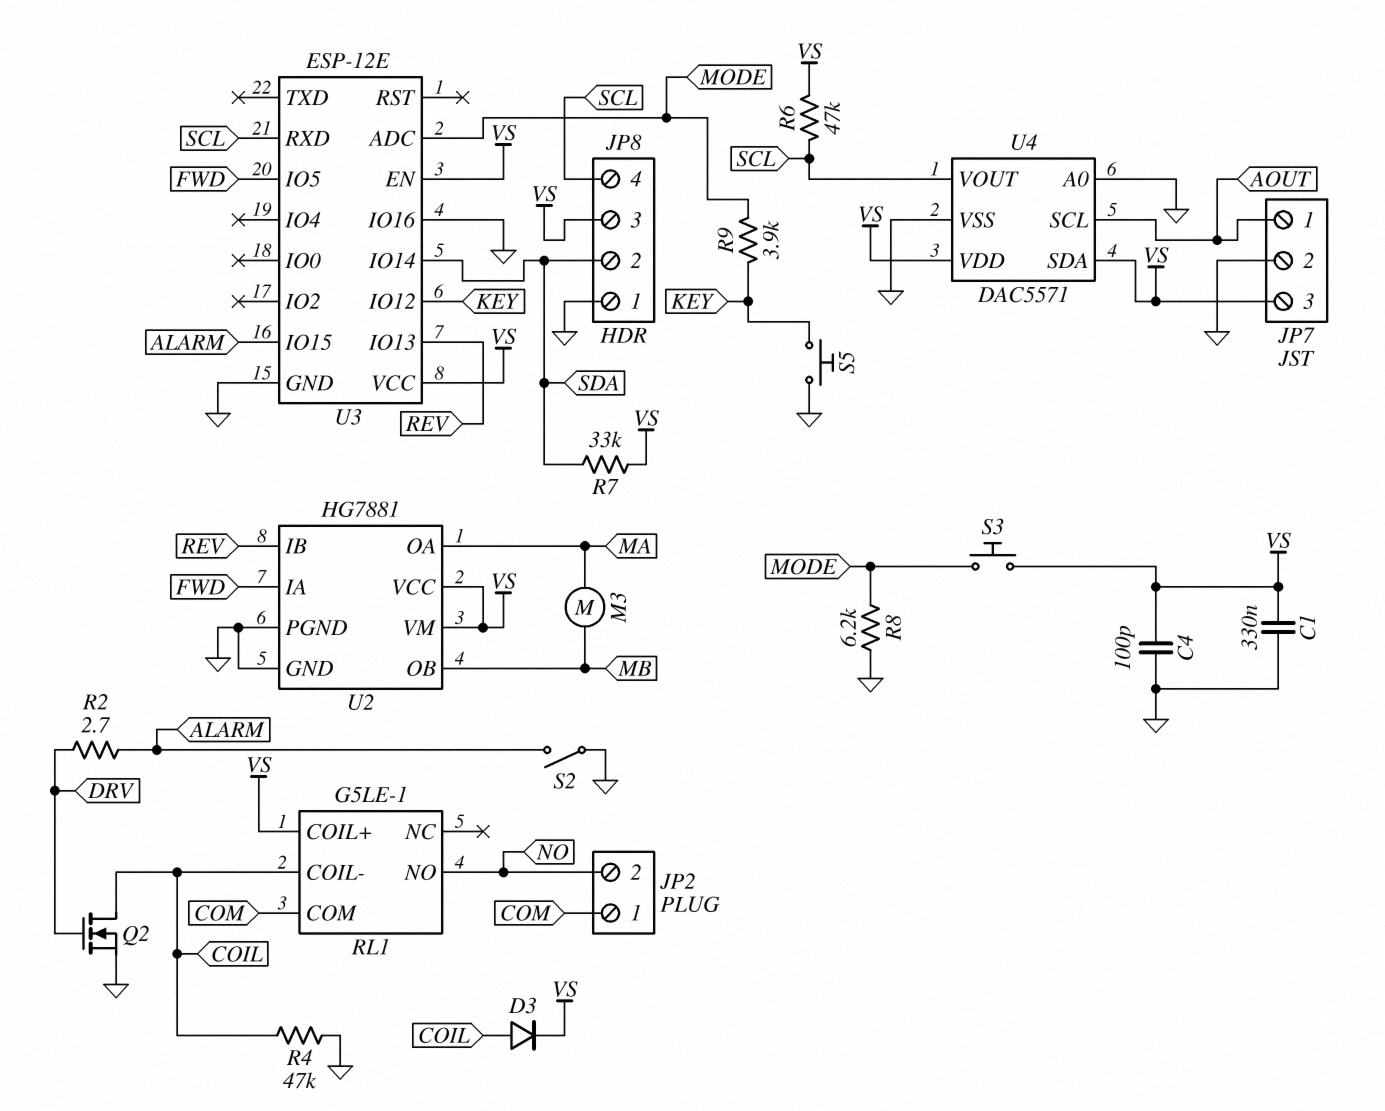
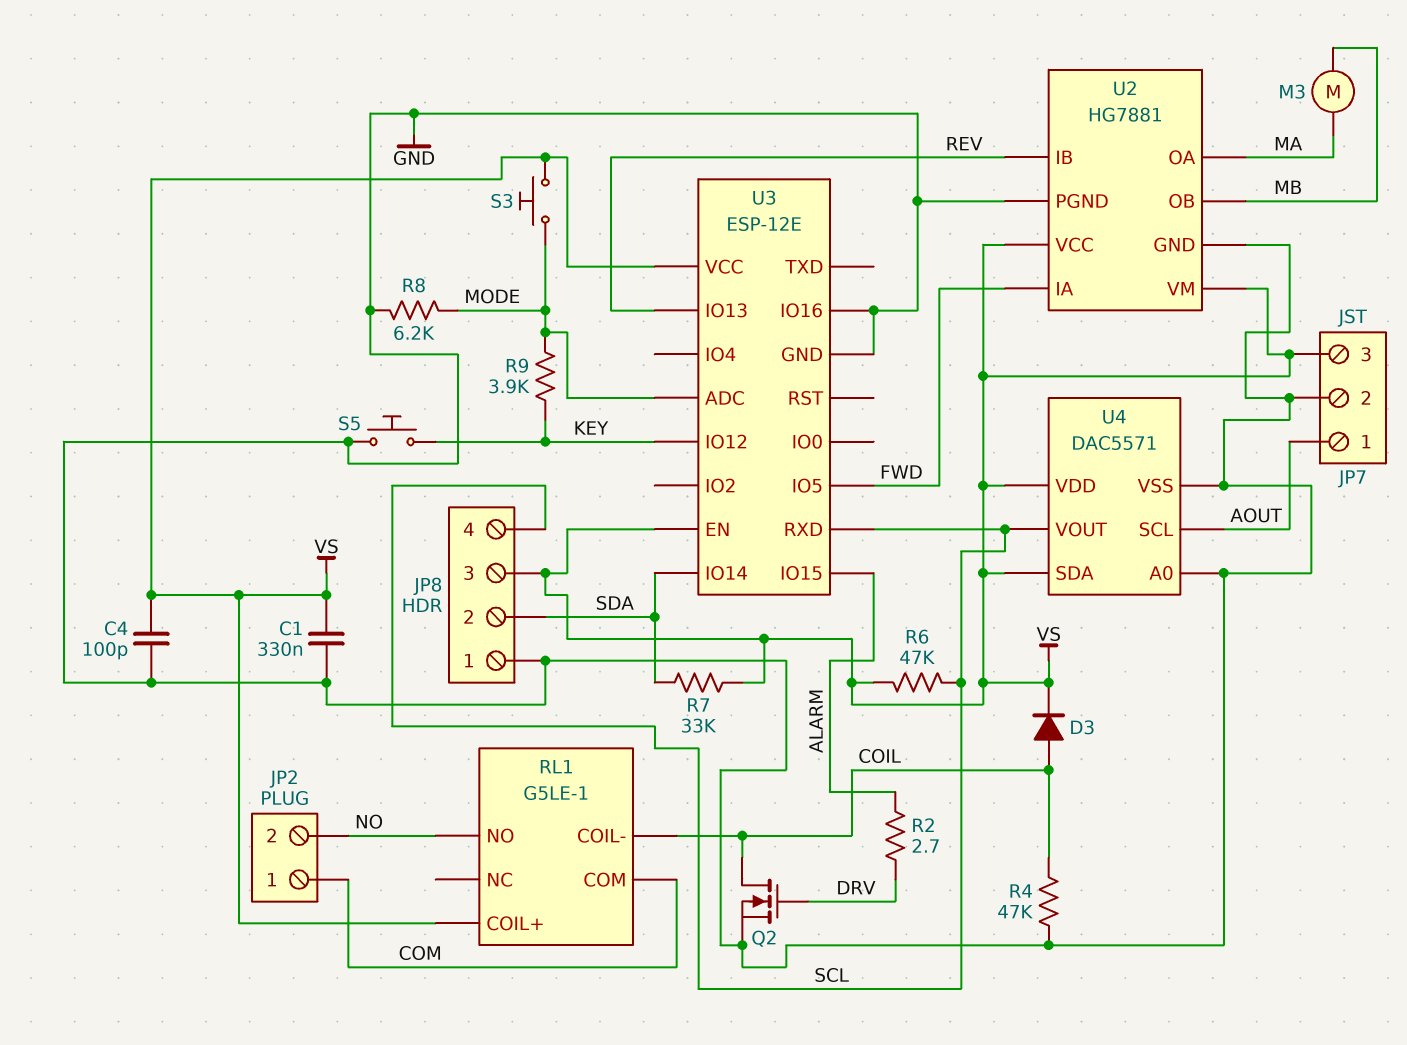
S2: switch (ALARM, GND) -> none

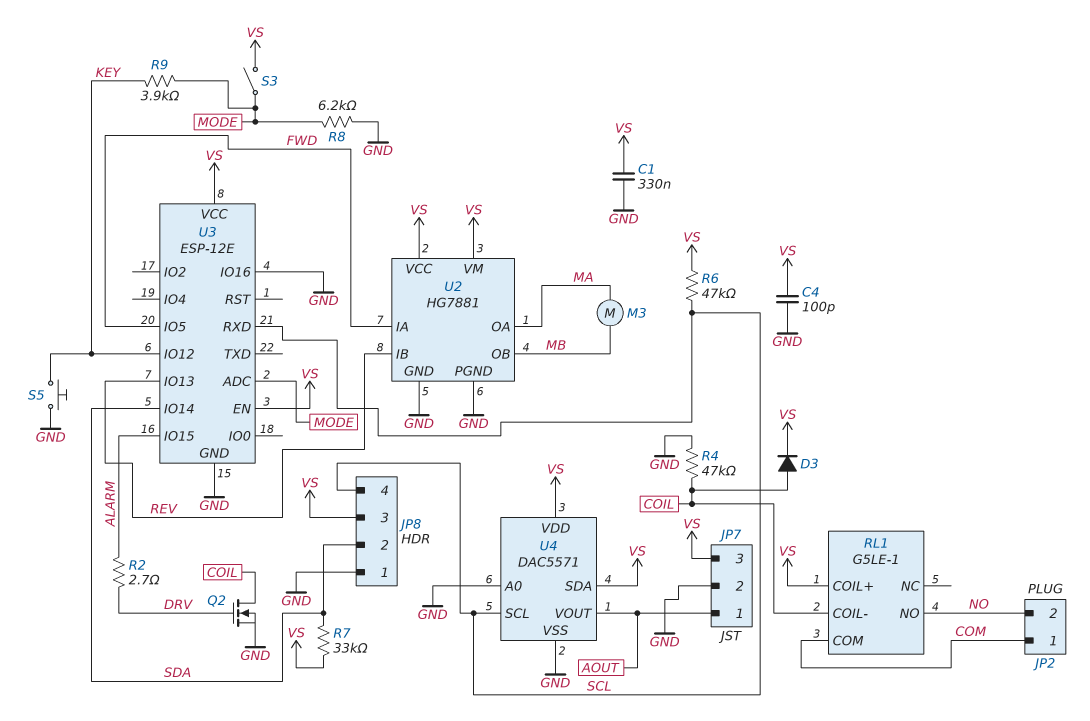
S3: button (MODE, VS) -> switch (MODE, VS)
U4 pin SCL: AOUT -> SCL
U4 pin VOUT: SCL -> AOUT

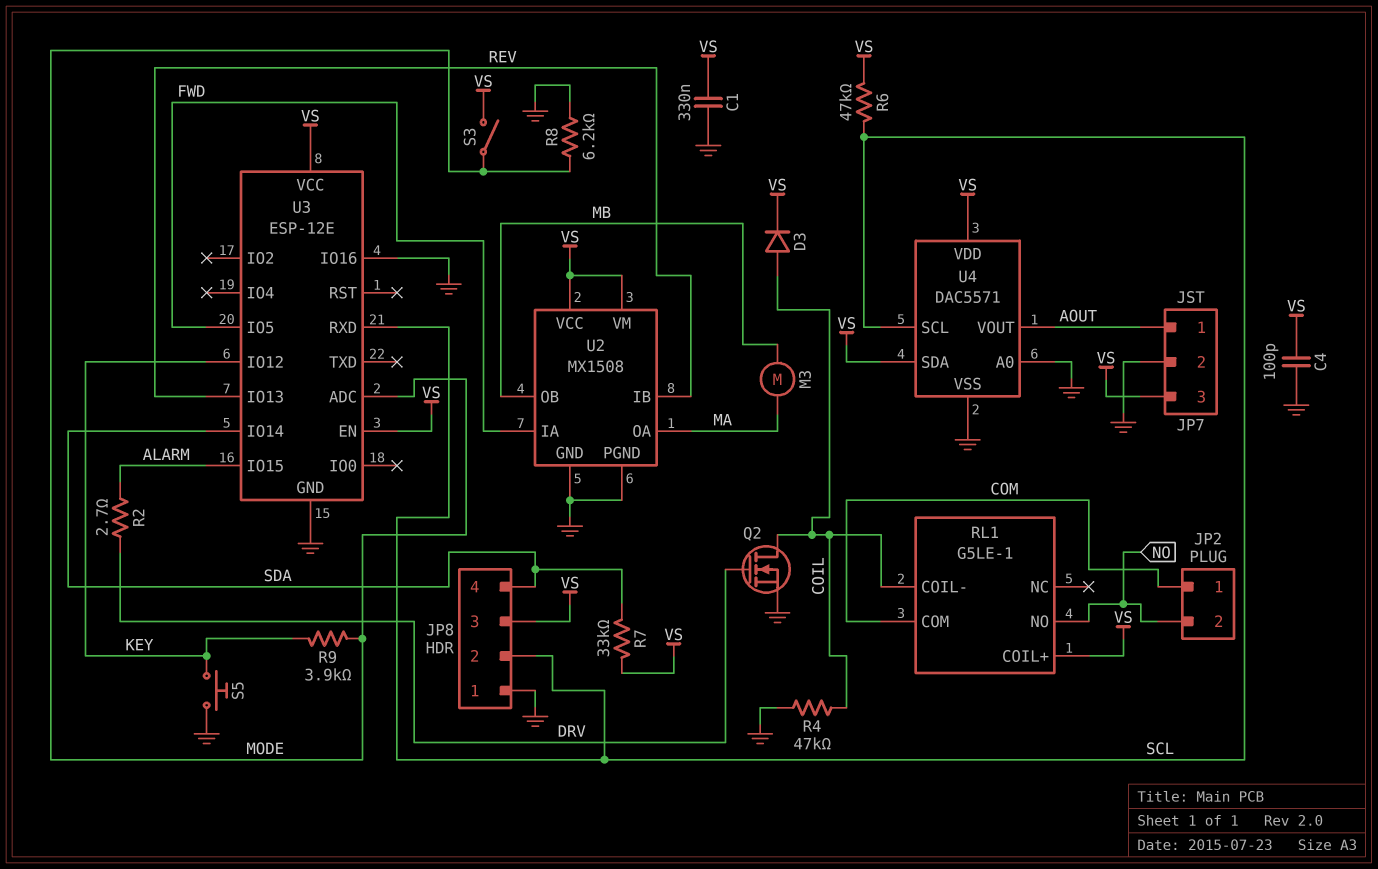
JP8 pin 2: SDA -> SCL
JP8 pin 4: SCL -> SDA
U2: HG7881 -> MX1508

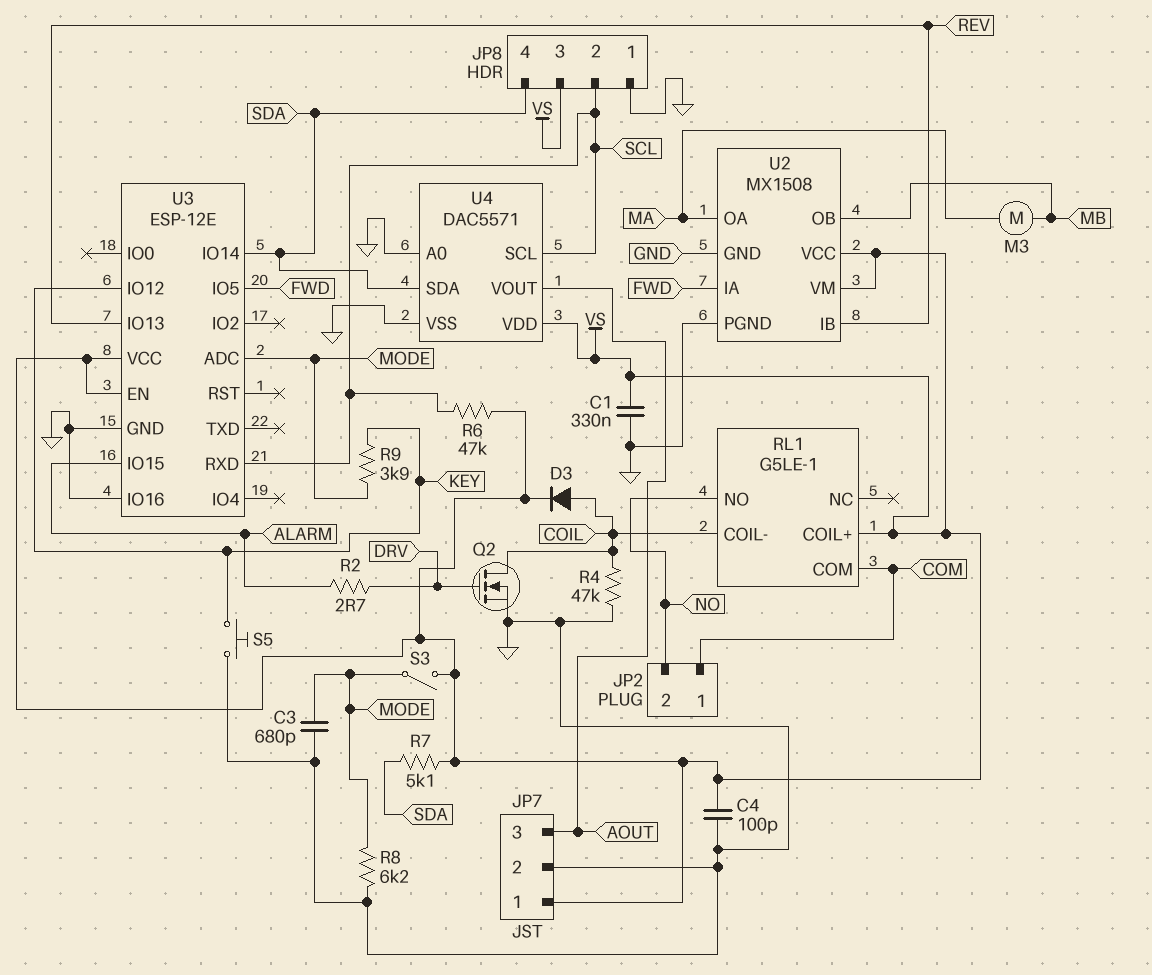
C3: none -> 680pF (GND, MODE)
JP7 pin 1: AOUT -> VS
JP7 pin 3: VS -> AOUT
R7: 33k (SDA, VS) -> 5.1k (SDA, VS)
U4 pin SDA: VS -> SDA

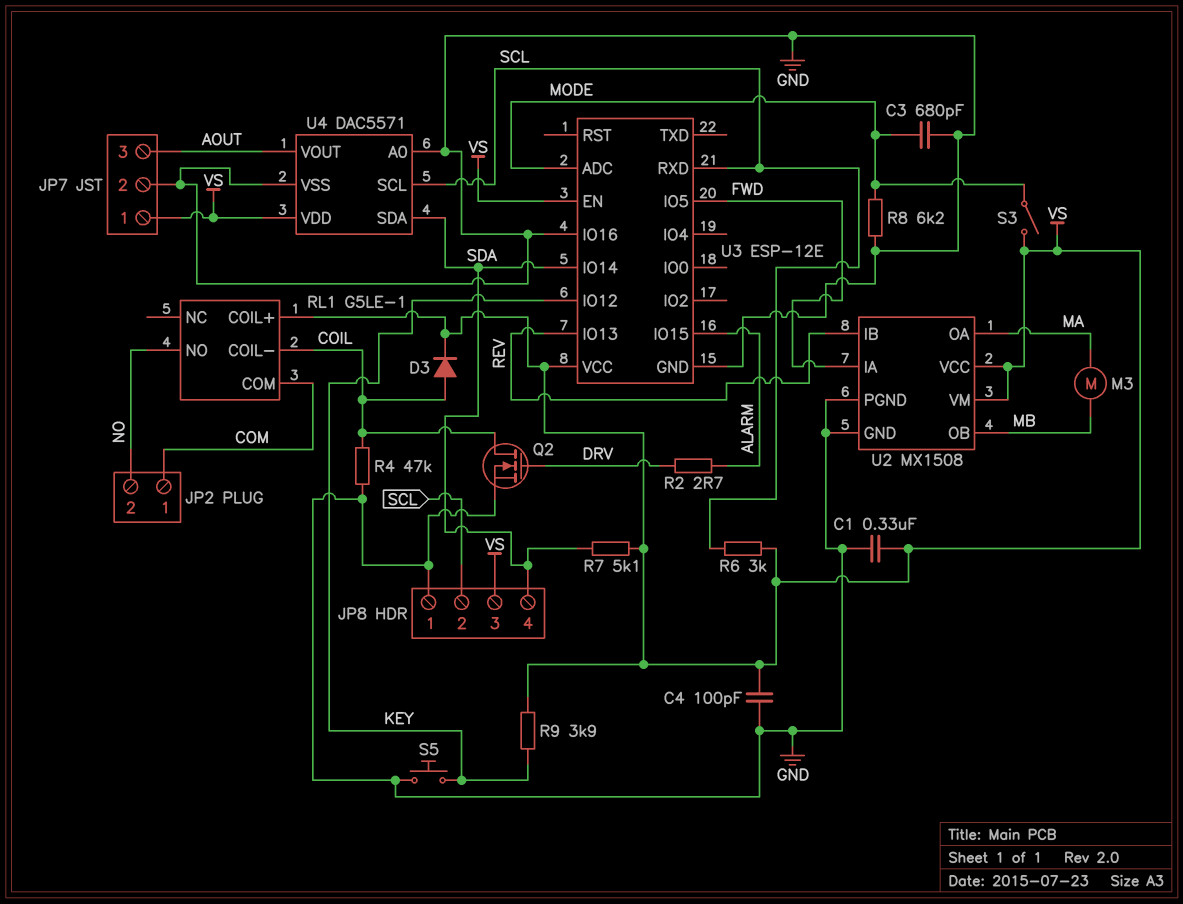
R6: 47k (SCL, VS) -> 3k (SCL, VS)
R9: 3.9k (KEY, MODE) -> 3.9k (KEY, VS)

